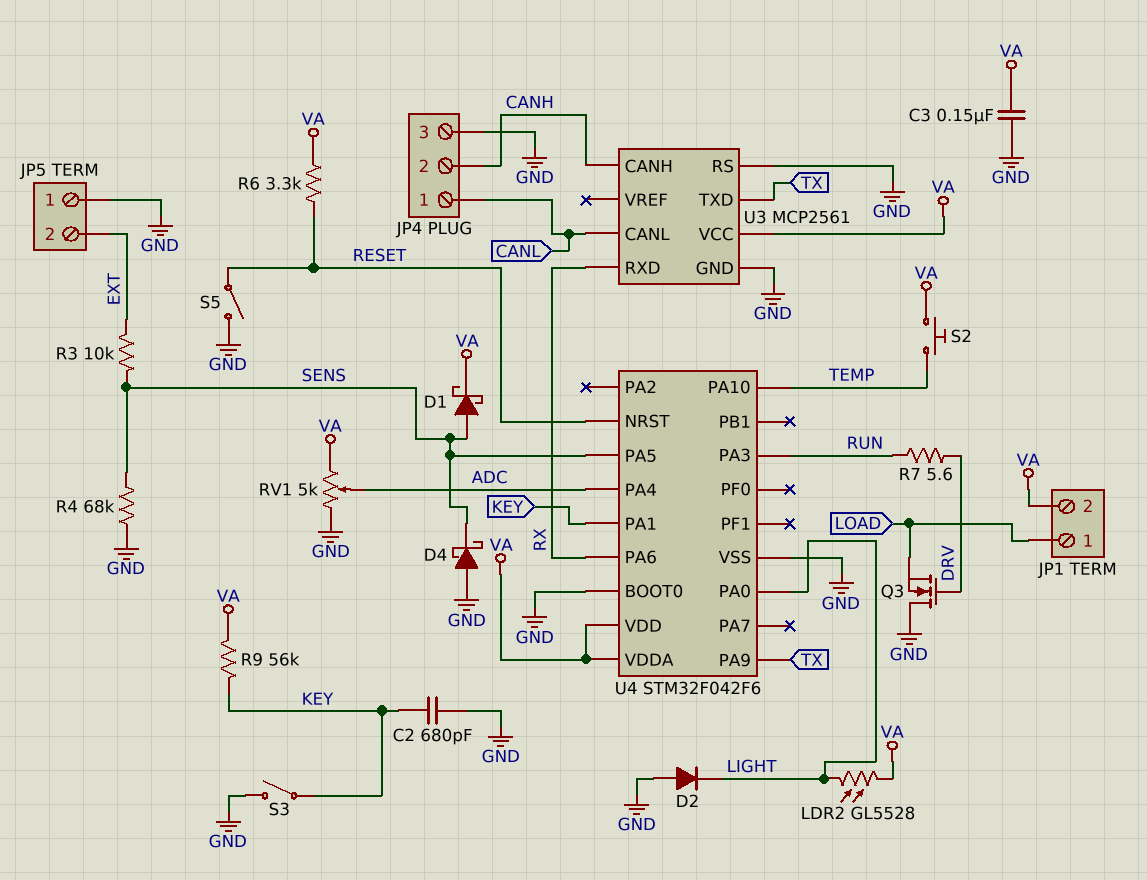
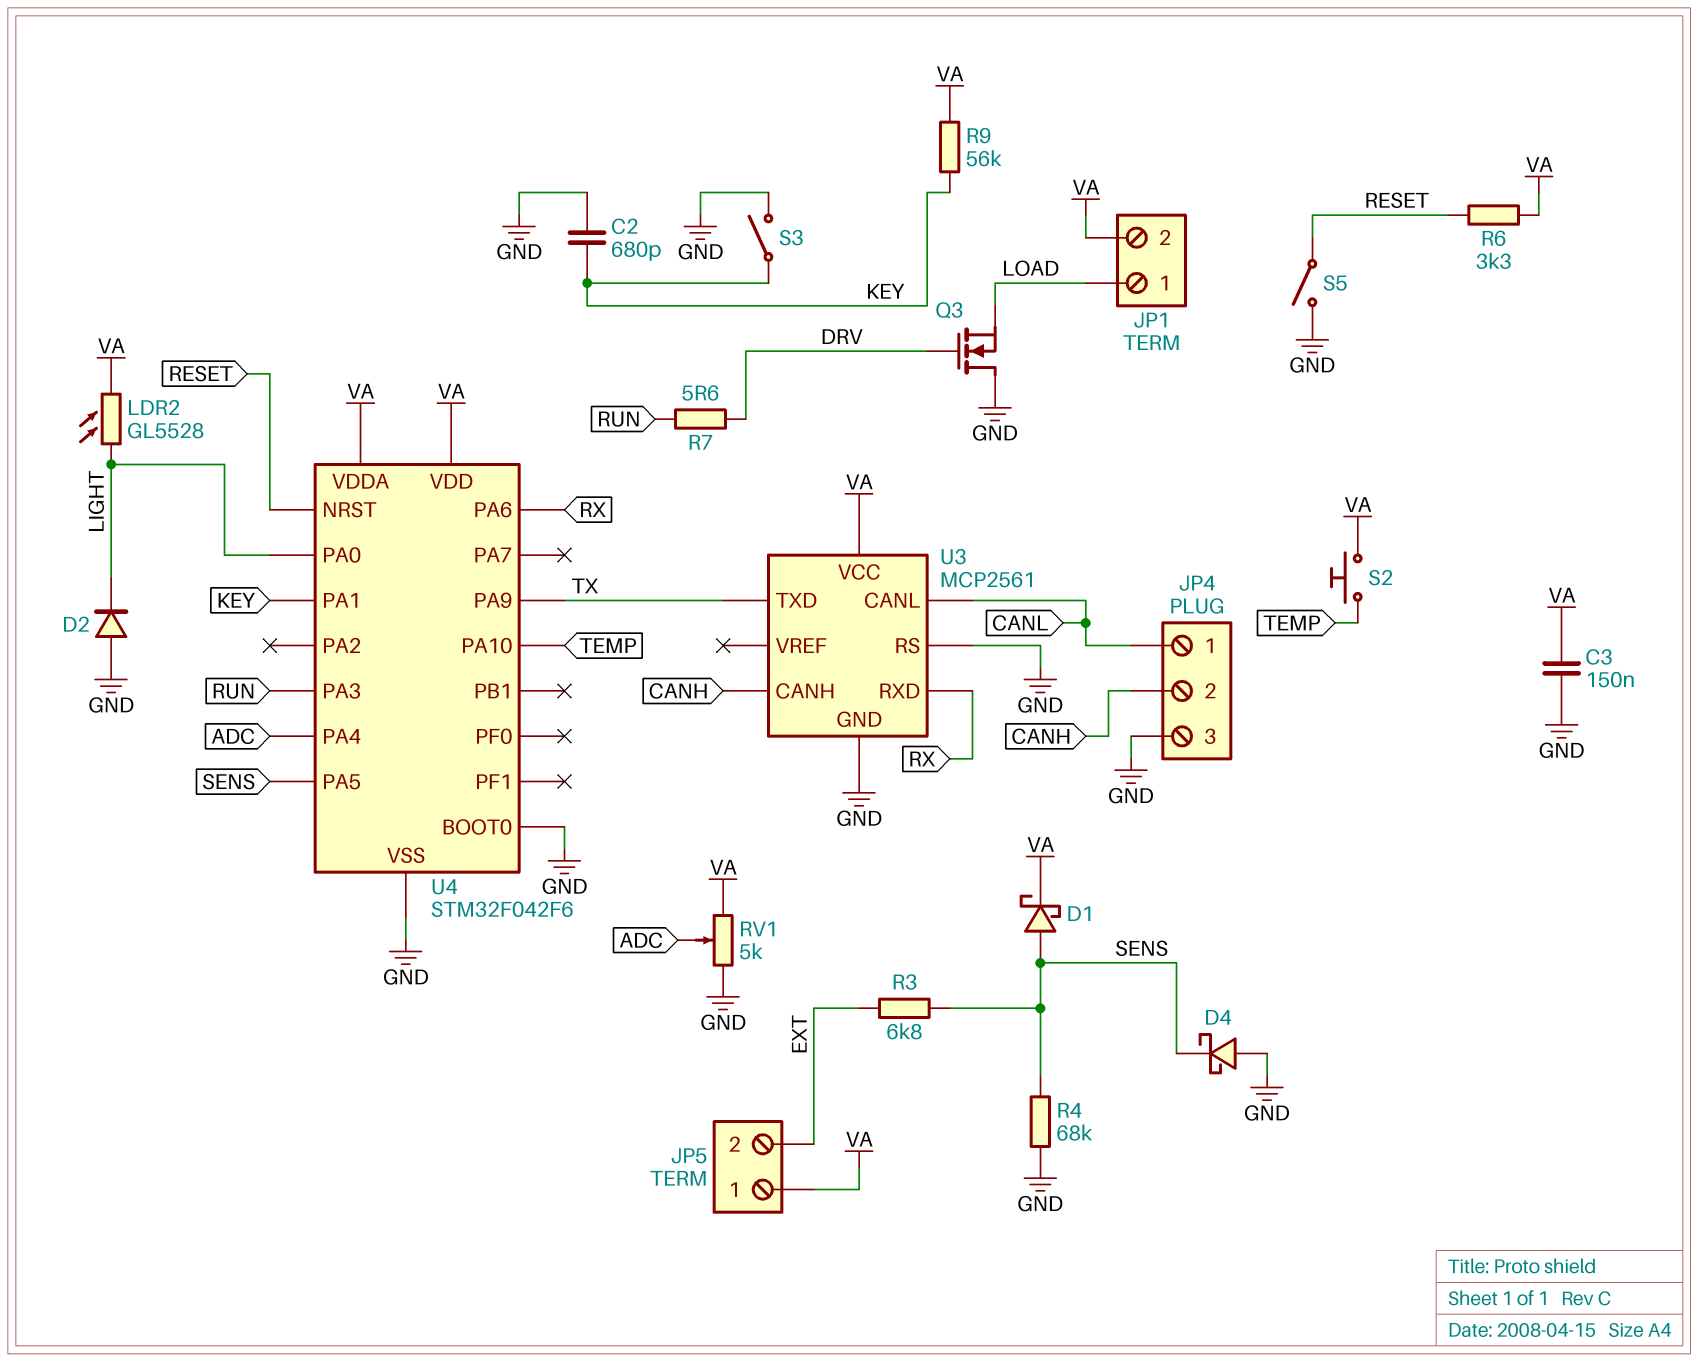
JP5 pin 1: GND -> VA
R3: 10k (EXT, SENS) -> 6.8k (EXT, SENS)

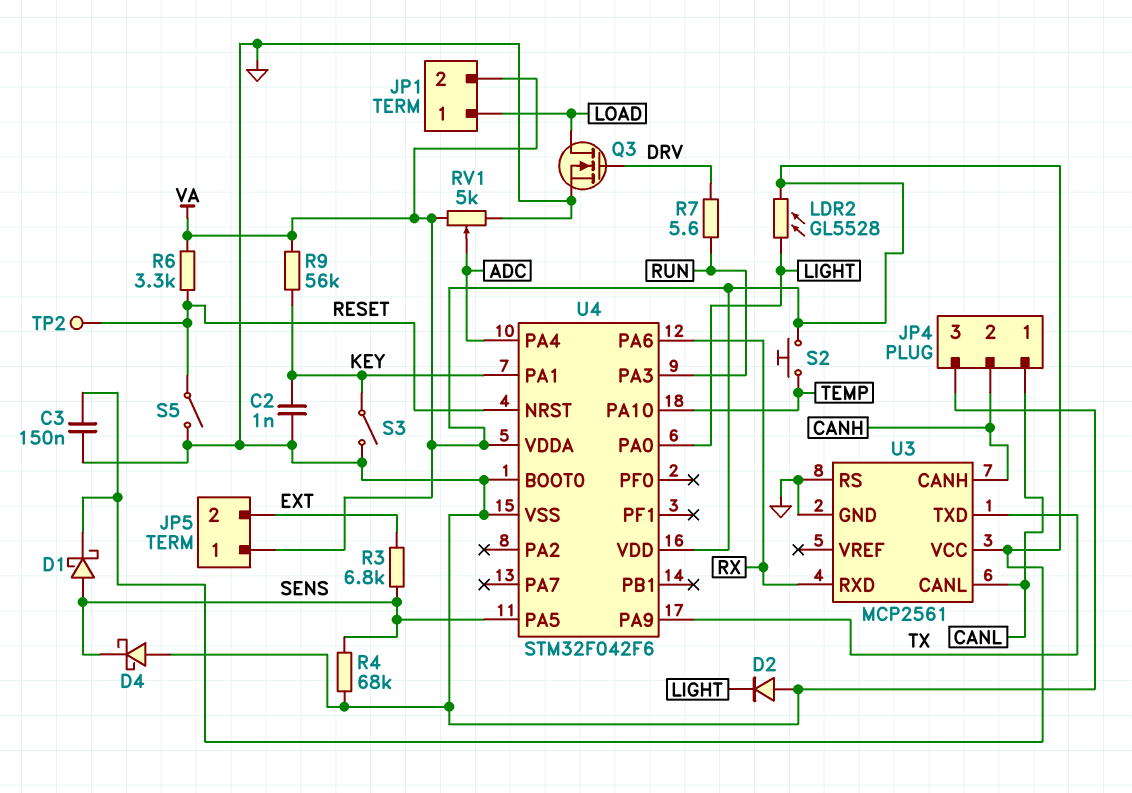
C2: 680pF (GND, KEY) -> 1nF (GND, KEY)
Q3: NMOS (G DRV, D GND, S LOAD) -> NMOS (G DRV, D LOAD, S GND)
TP2: none -> test point (RESET)

